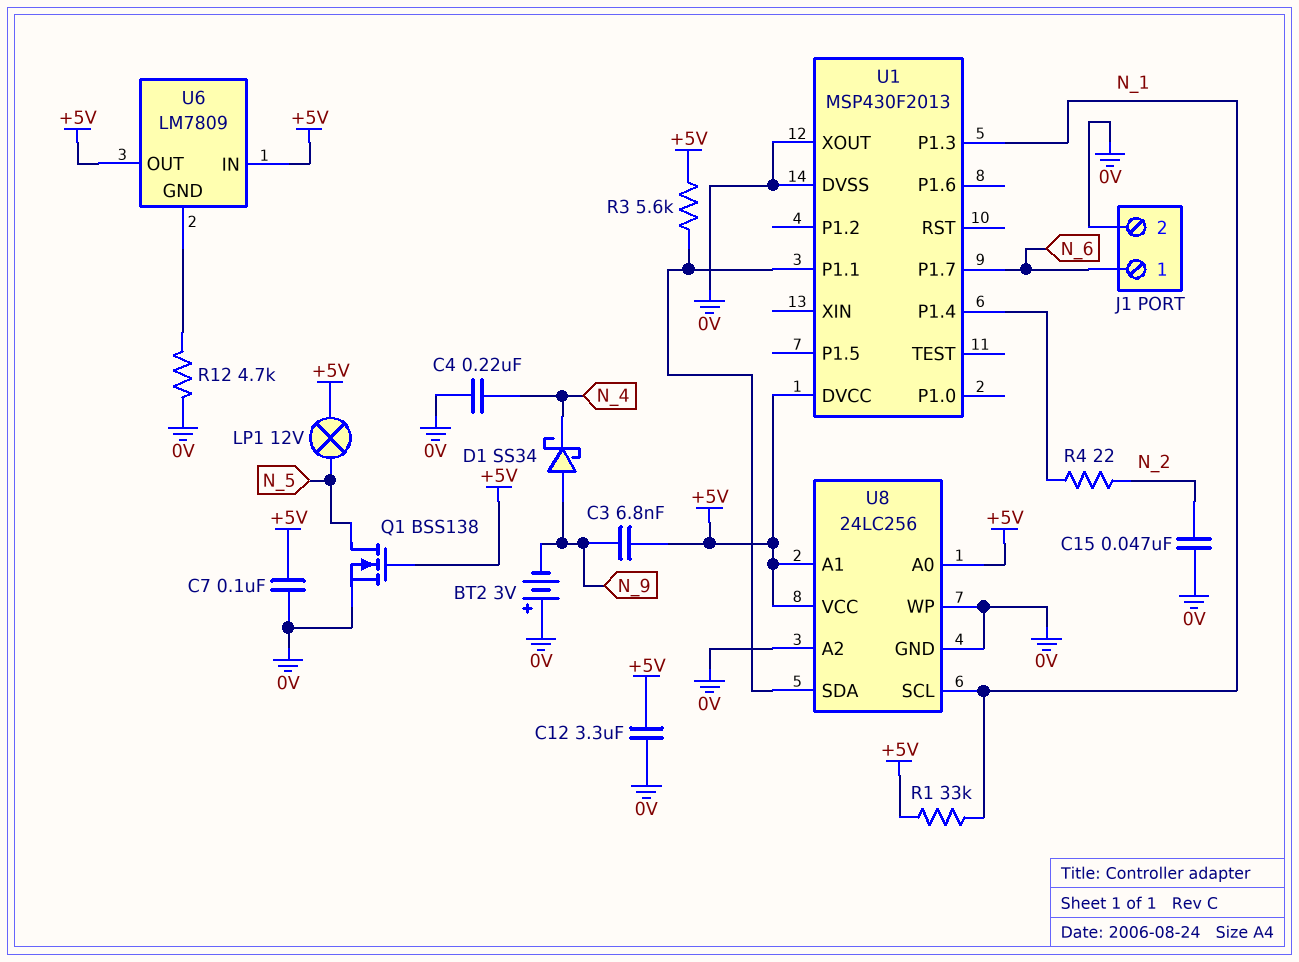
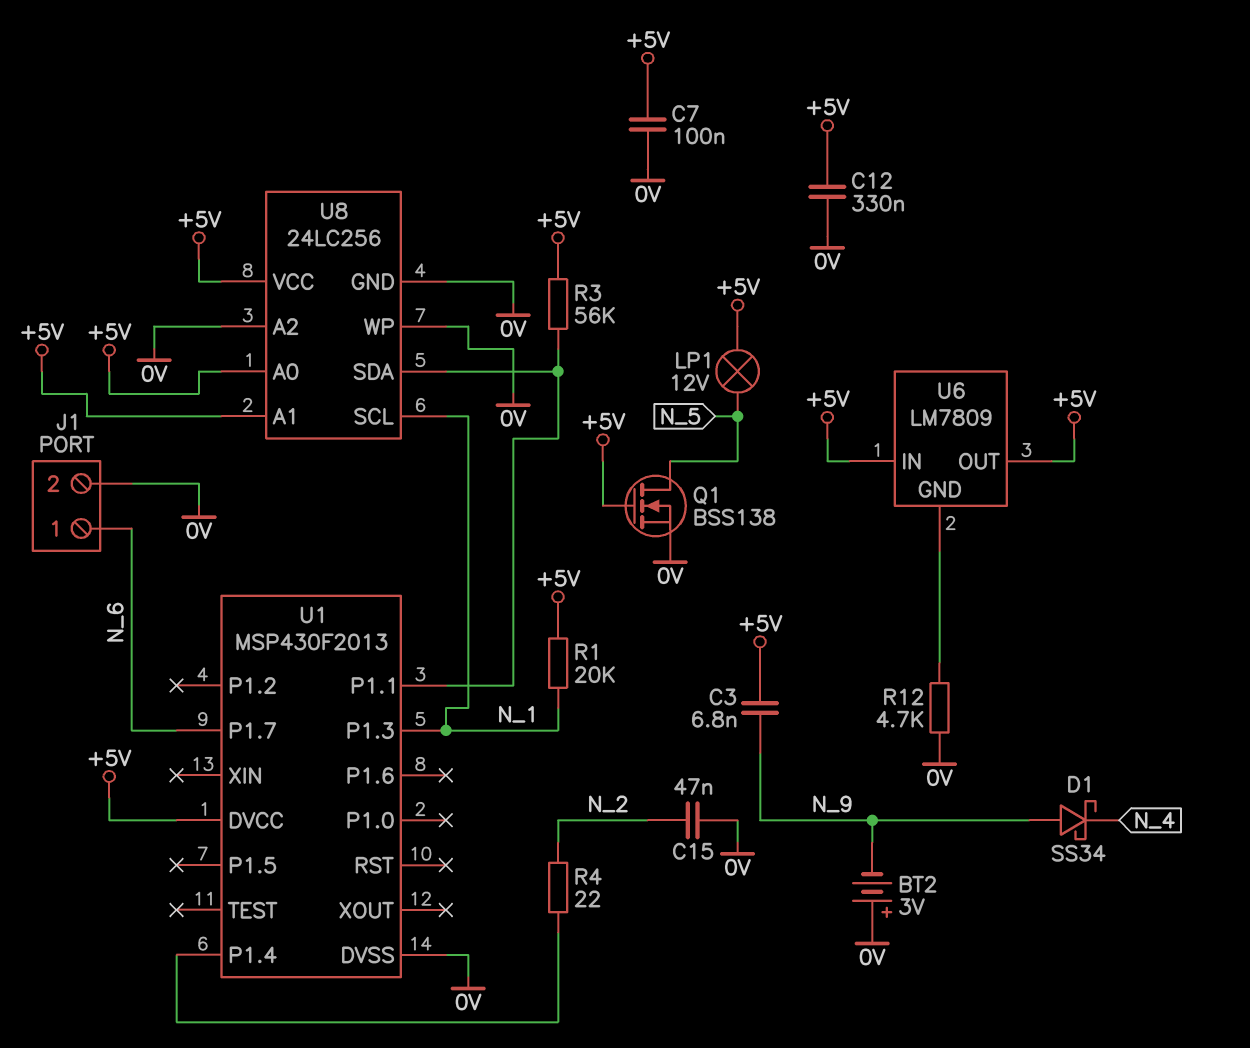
C4: 220nF (0V, N_4) -> none
C12: 3.3uF (+5V, 0V) -> 330nF (+5V, 0V)
R1: 33k (+5V, N_1) -> 20k (+5V, N_1)
R3: 5.6k (+5V, U1/P1.1) -> 56k (+5V, U1/P1.1)
U1 pin XOUT: 0V -> none

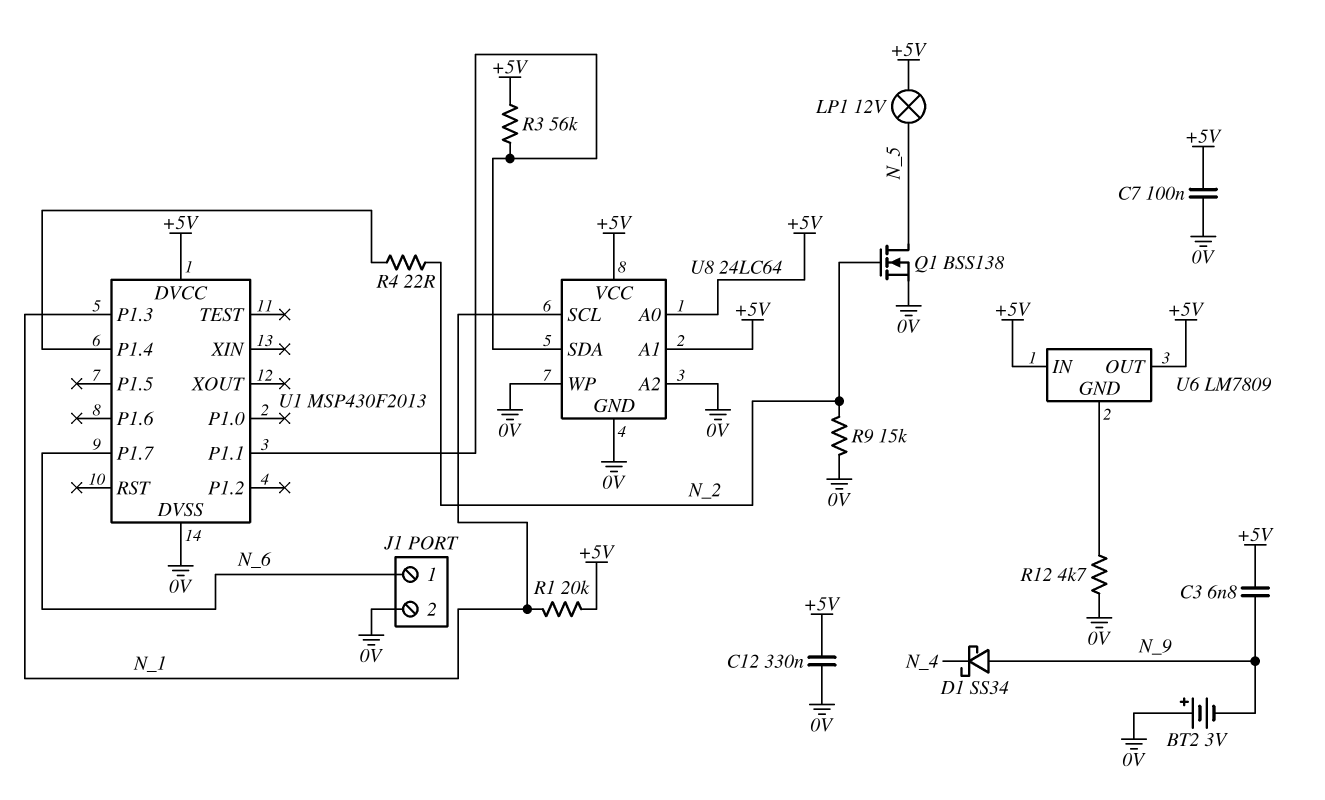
C15: 47nF (0V, N_2) -> none
Q1: NMOS BSS138 (G +5V, D N_5, S 0V) -> NMOS BSS138 (G N_2, D N_5, S 0V)
R9: none -> 15k (0V, N_2)
U8: 24LC256 -> 24LC64

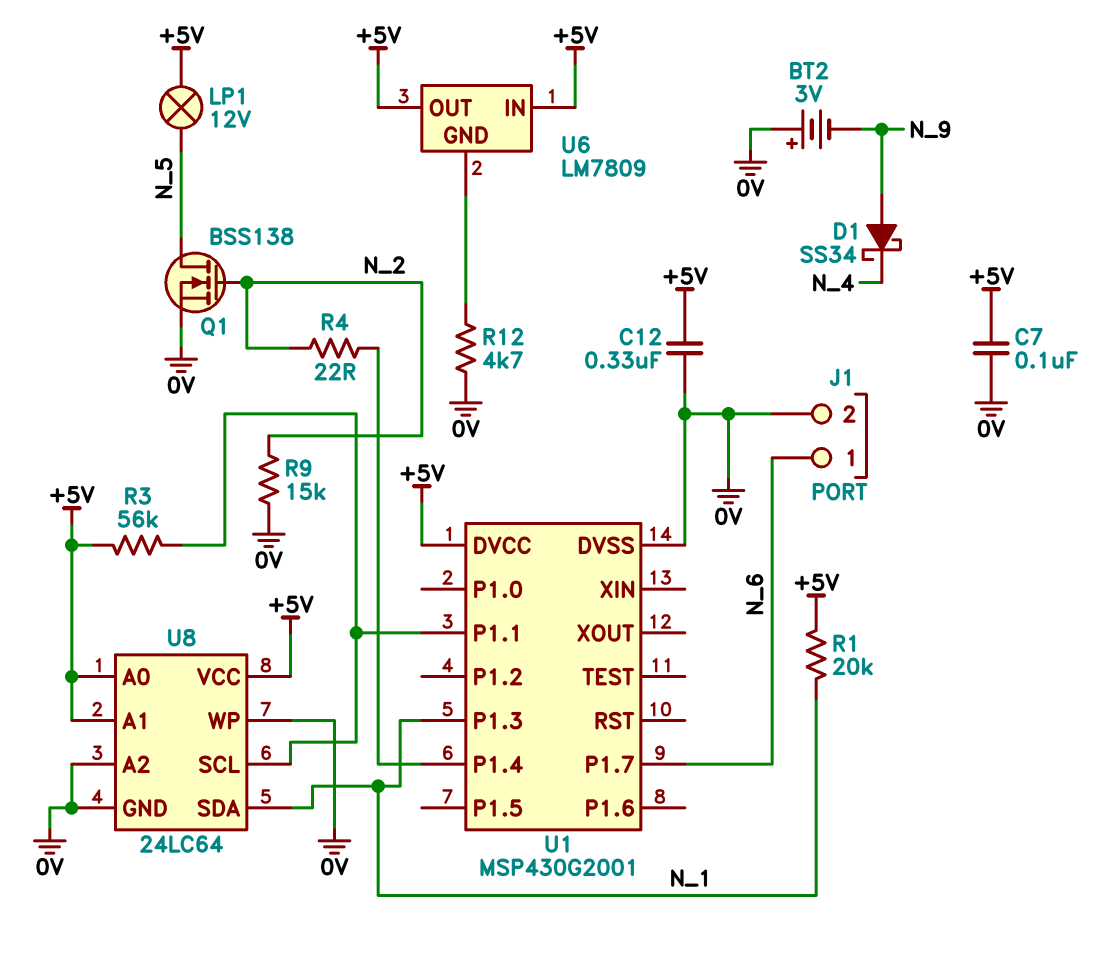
C3: 6.8nF (+5V, N_9) -> none
U1: MSP430F2013 -> MSP430G2001
U8 pin SCL: N_1 -> U1/P1.1
U8 pin SDA: U1/P1.1 -> N_1

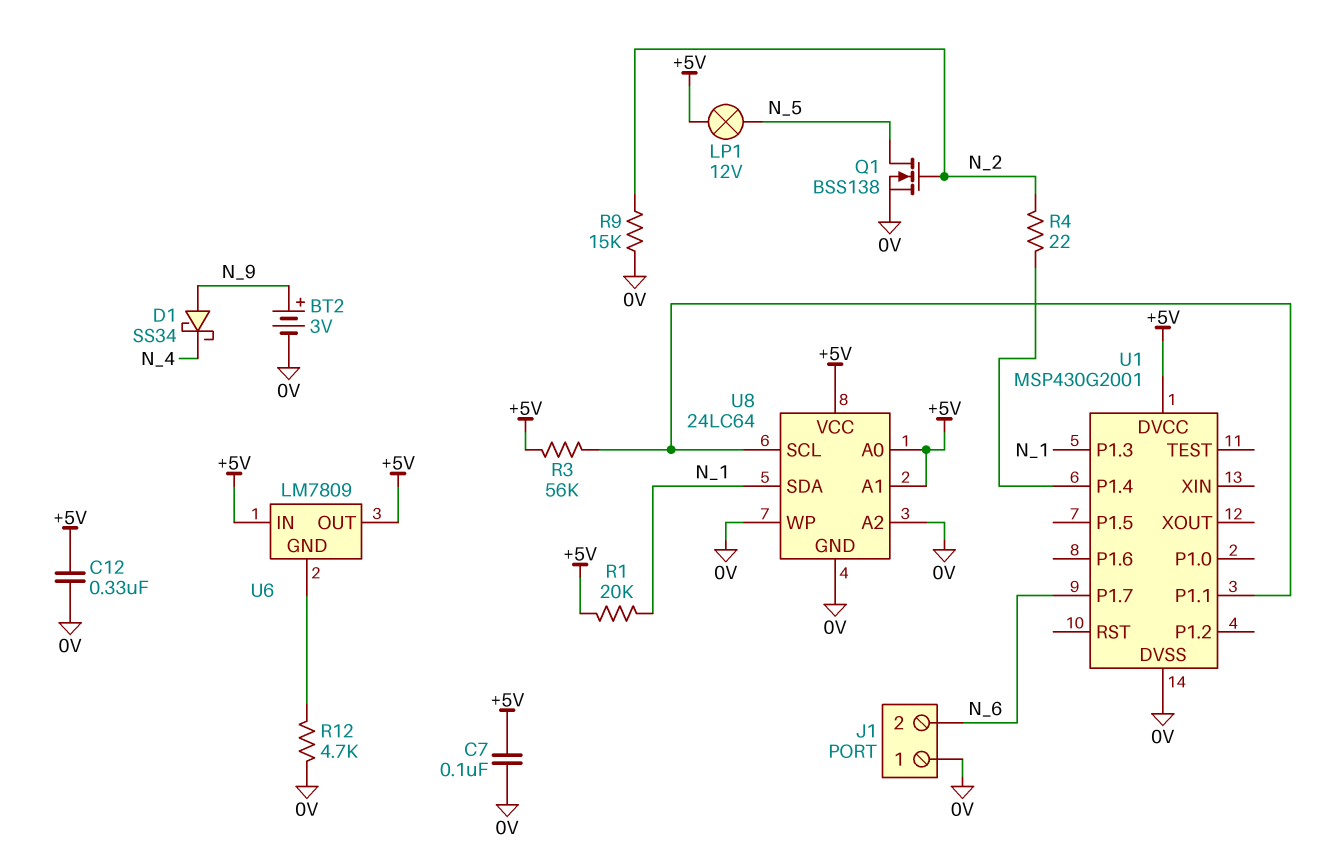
BT2: 3V (plus 0V, minus N_9) -> 3V (plus N_9, minus 0V)
J1 pin 1: N_6 -> 0V
J1 pin 2: 0V -> N_6

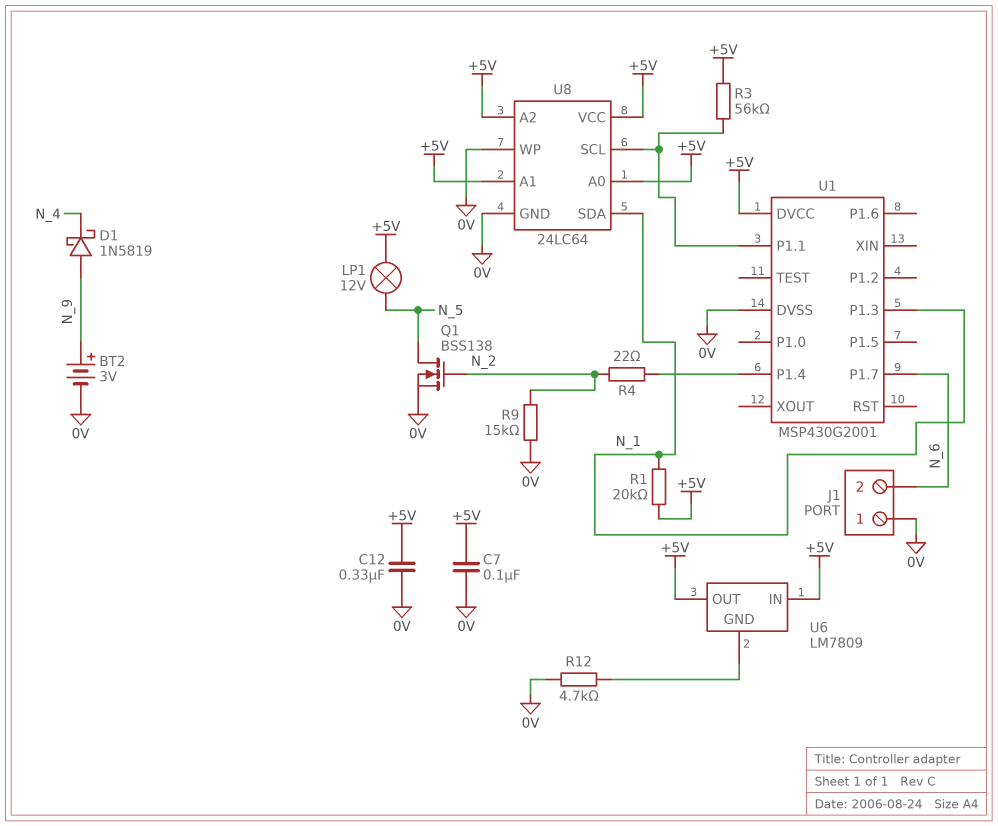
D1: schottky SS34 (A N_9, K N_4) -> schottky 1N5819 (A N_9, K N_4)
U8 pin A2: 0V -> +5V

